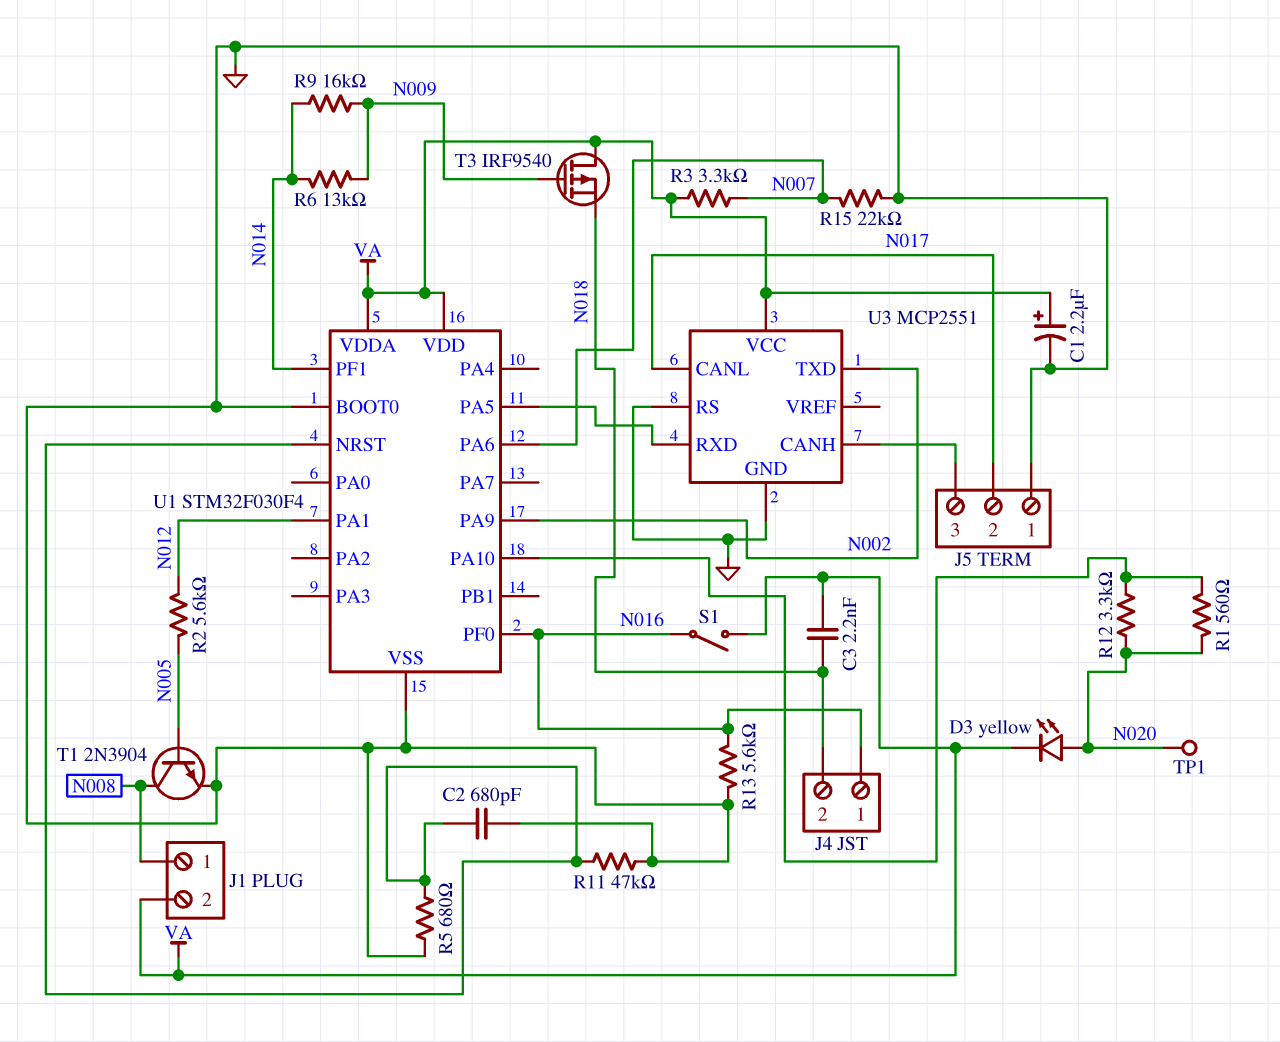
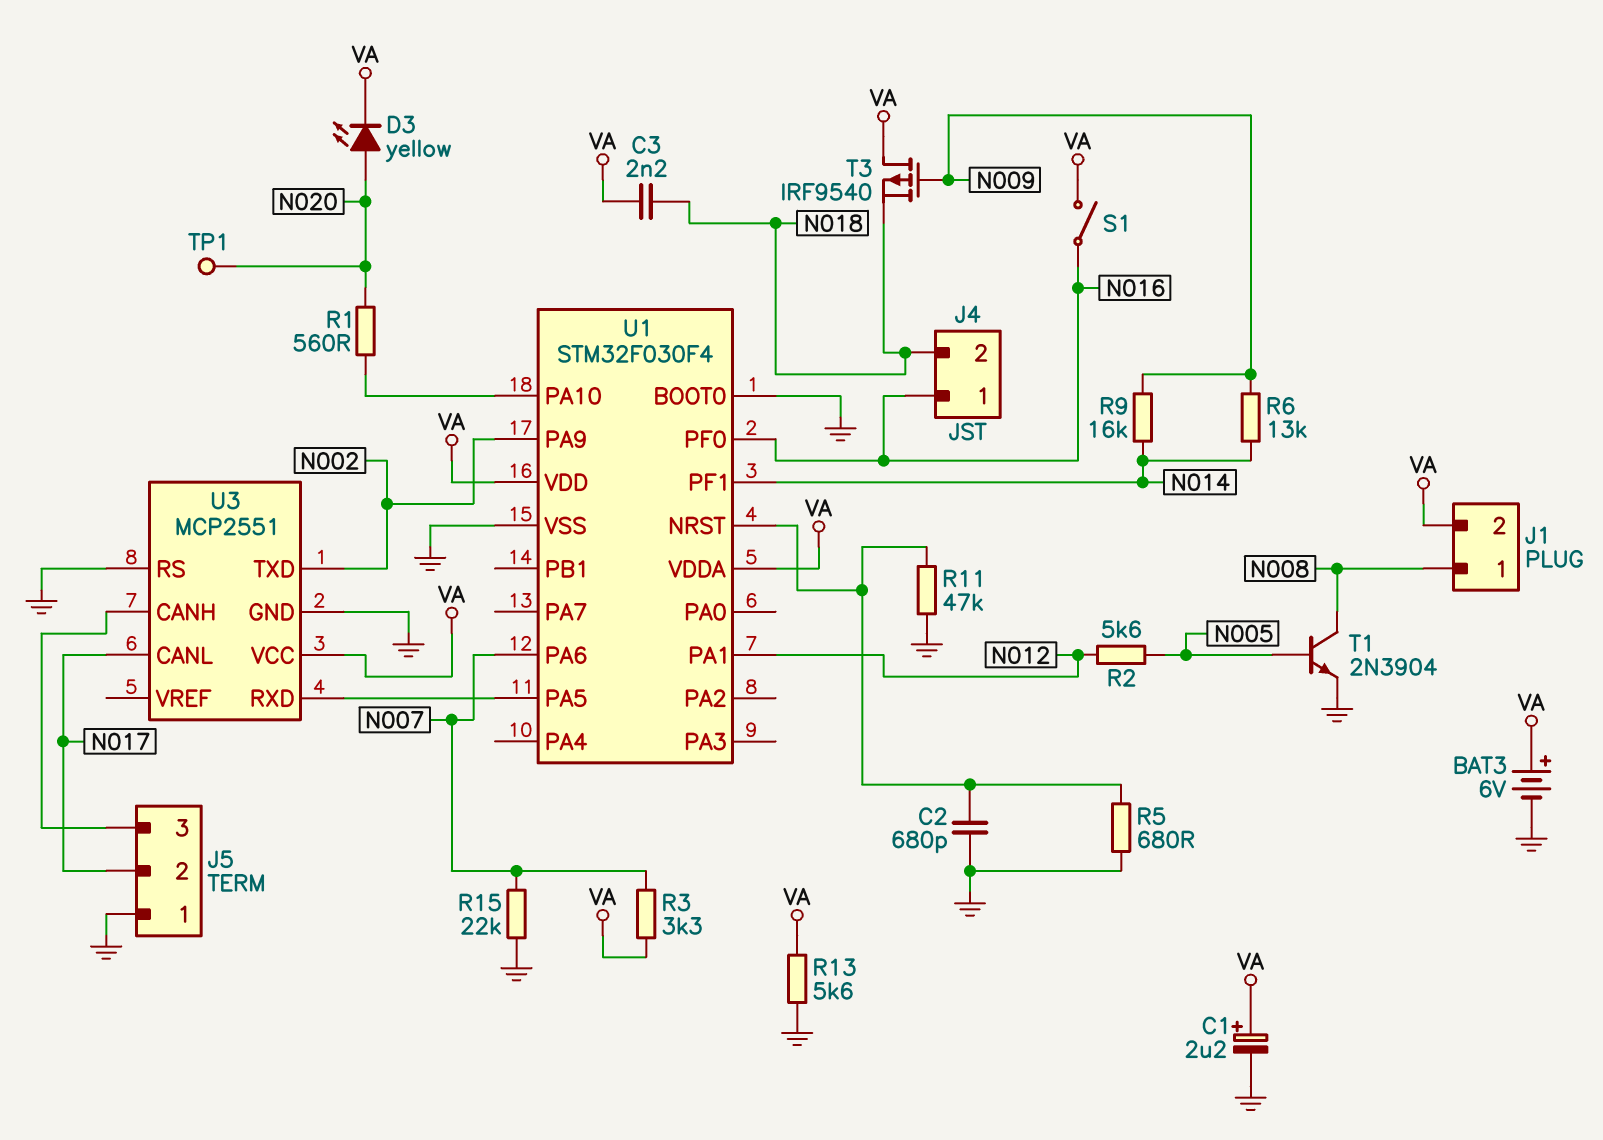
BAT3: none -> 6V (plus VA, minus GND)
R12: 3.3k (N020, U1/PA10) -> none
R13: 5.6k (GND, N016) -> 5.6k (GND, VA)

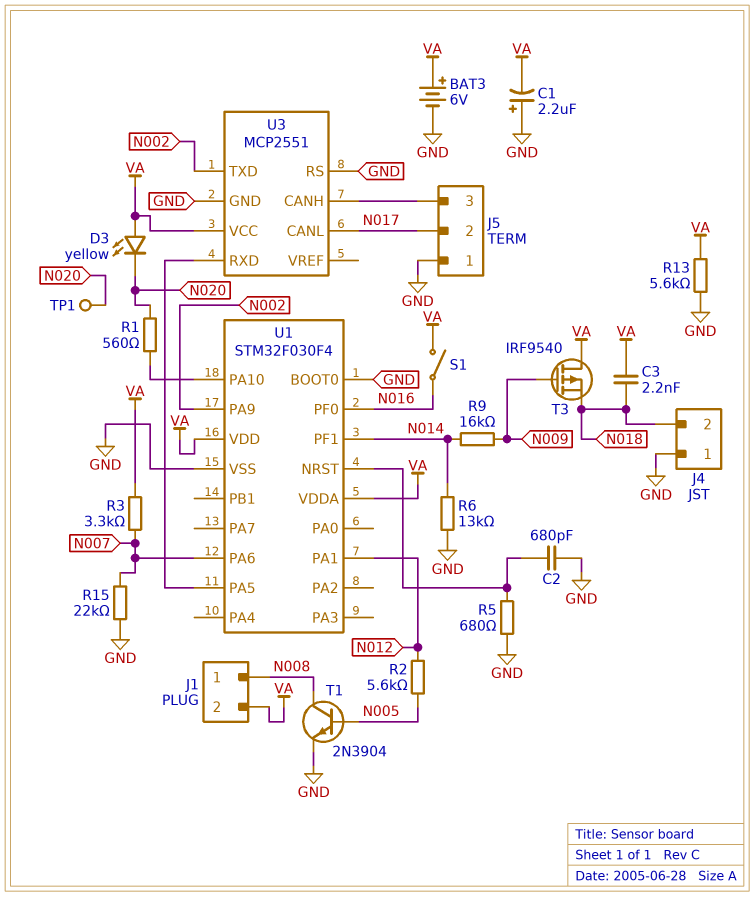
C1: 2.2uF (plus VA, minus GND) -> 2.2uF (plus GND, minus VA)
D3: LED yellow (A N020, K VA) -> LED yellow (A VA, K N020)
J4 pin 1: N016 -> GND
R6: 13k (N009, N014) -> 13k (GND, N014)
R11: 47k (GND, U1/NRST) -> none

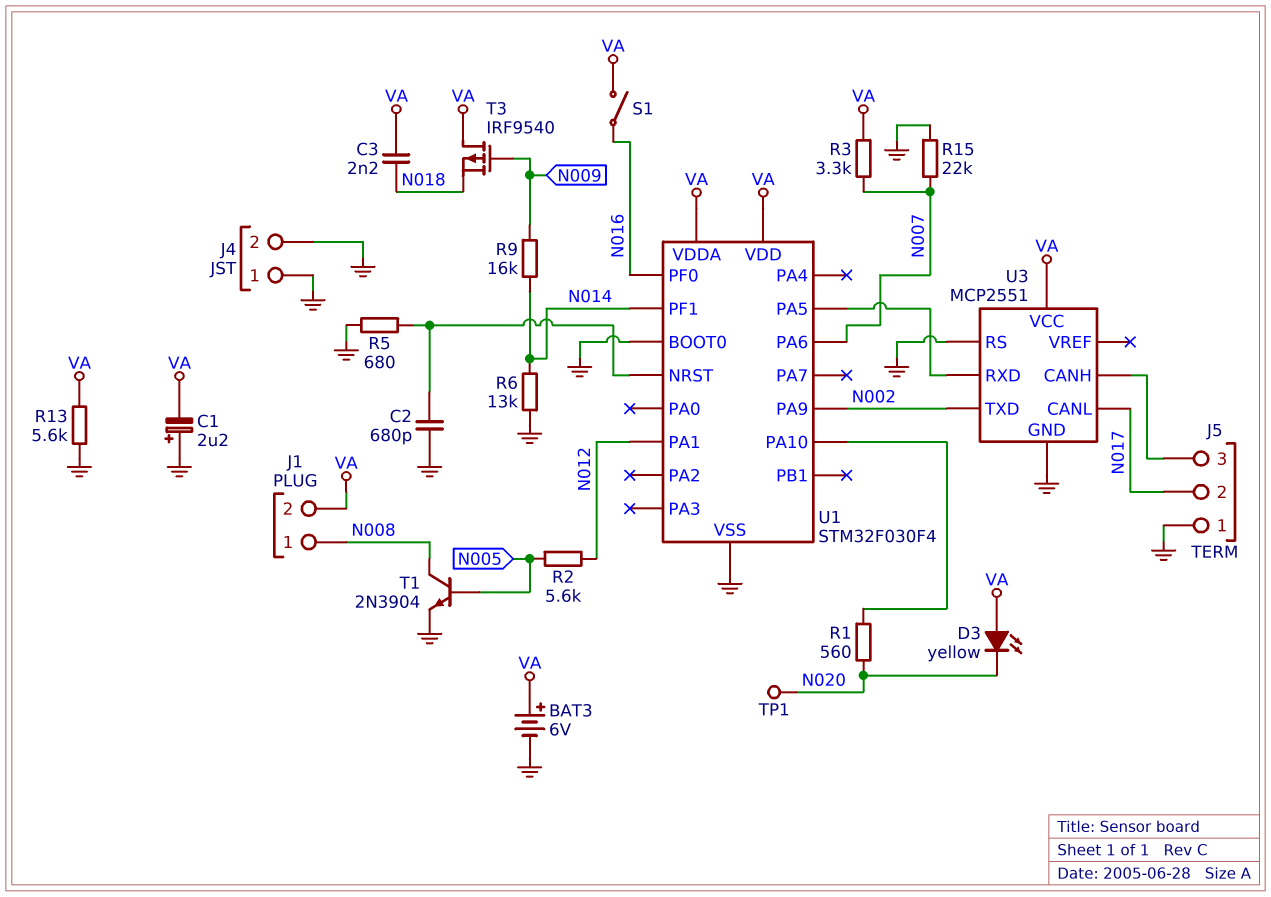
J4 pin 2: N018 -> GND

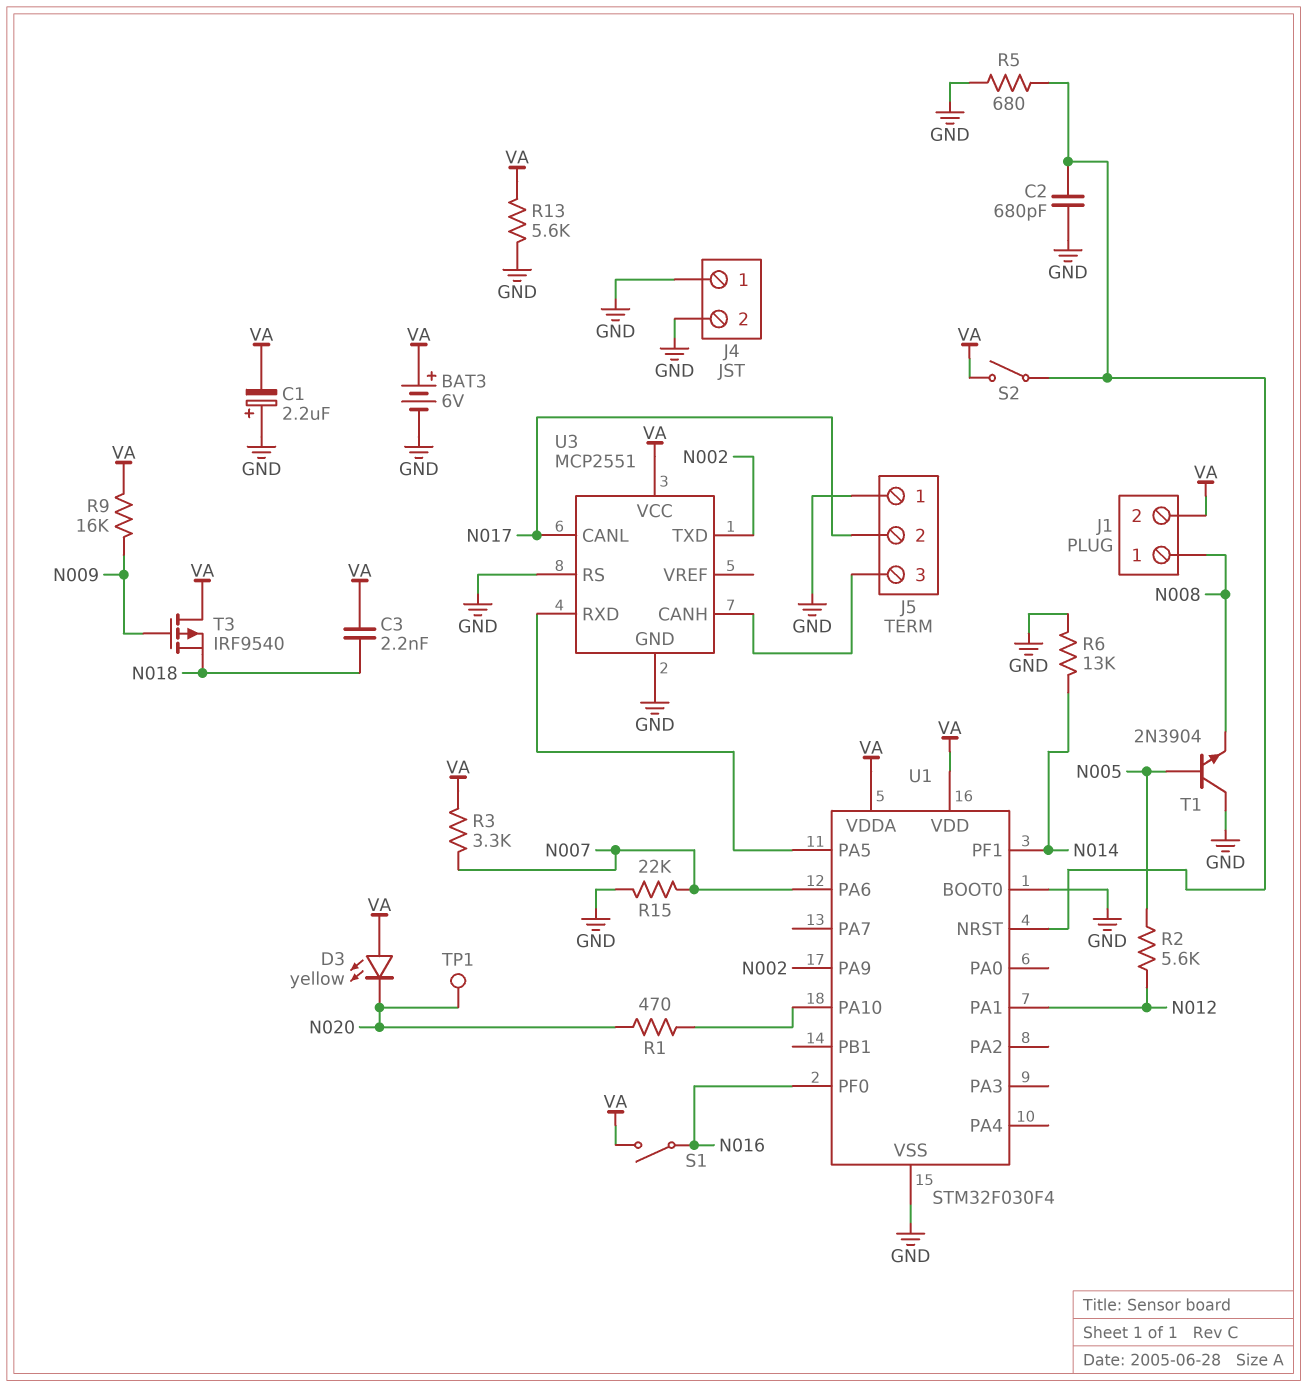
R1: 560 (N020, U1/PA10) -> 470 (N020, U1/PA10)
R9: 16k (N009, N014) -> 16k (N009, VA)
S2: none -> switch (U1/NRST, VA)
T1: NPN 2N3904 (B N005, C N008, E GND) -> NPN 2N3904 (B N005, C GND, E N008)

